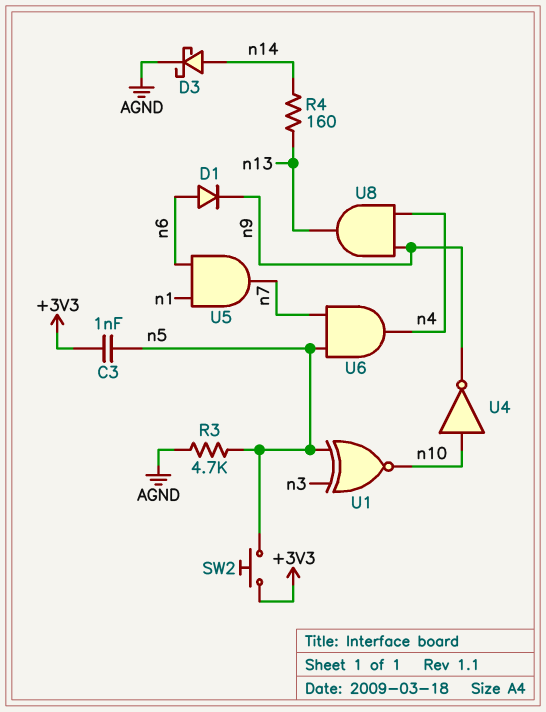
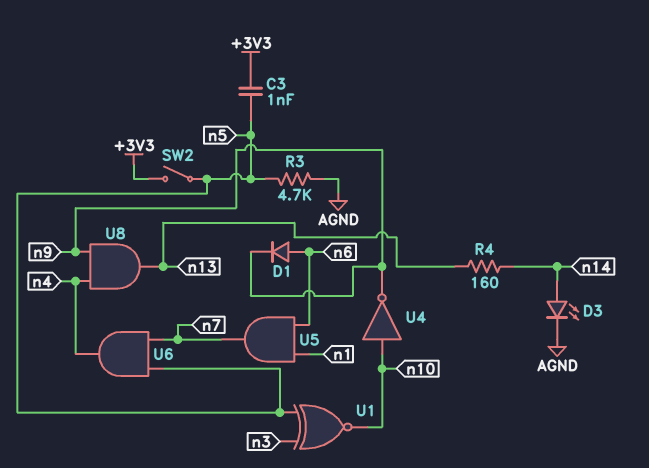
D3: schottky (A n14, K AGND) -> LED (A n14, K AGND)
SW2: button (+3V3, n5) -> switch (+3V3, n5)

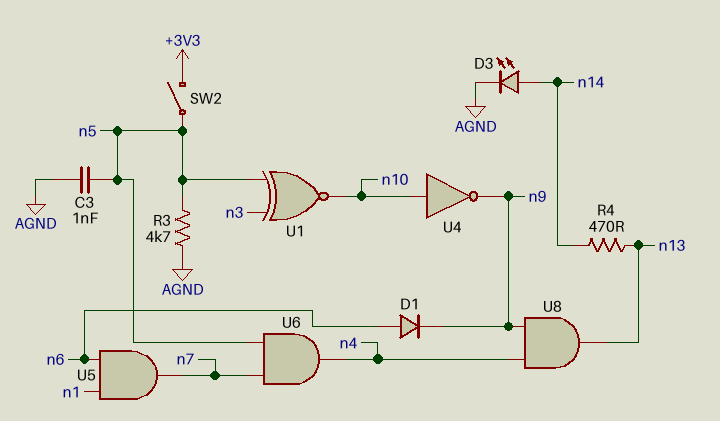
C3: 1nF (+3V3, n5) -> 1nF (AGND, n5)
R4: 160 (n13, n14) -> 470 (n13, n14)

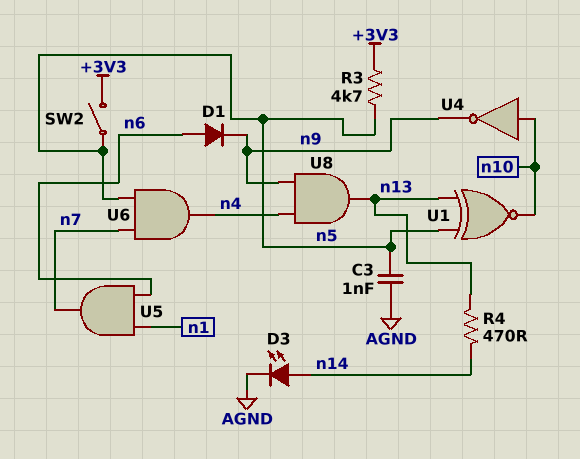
R3: 4.7k (AGND, n5) -> 4.7k (+3V3, n5)
U1: XNOR (in n3, in n5, out n10) -> XNOR (in n5, in n13, out n10)

